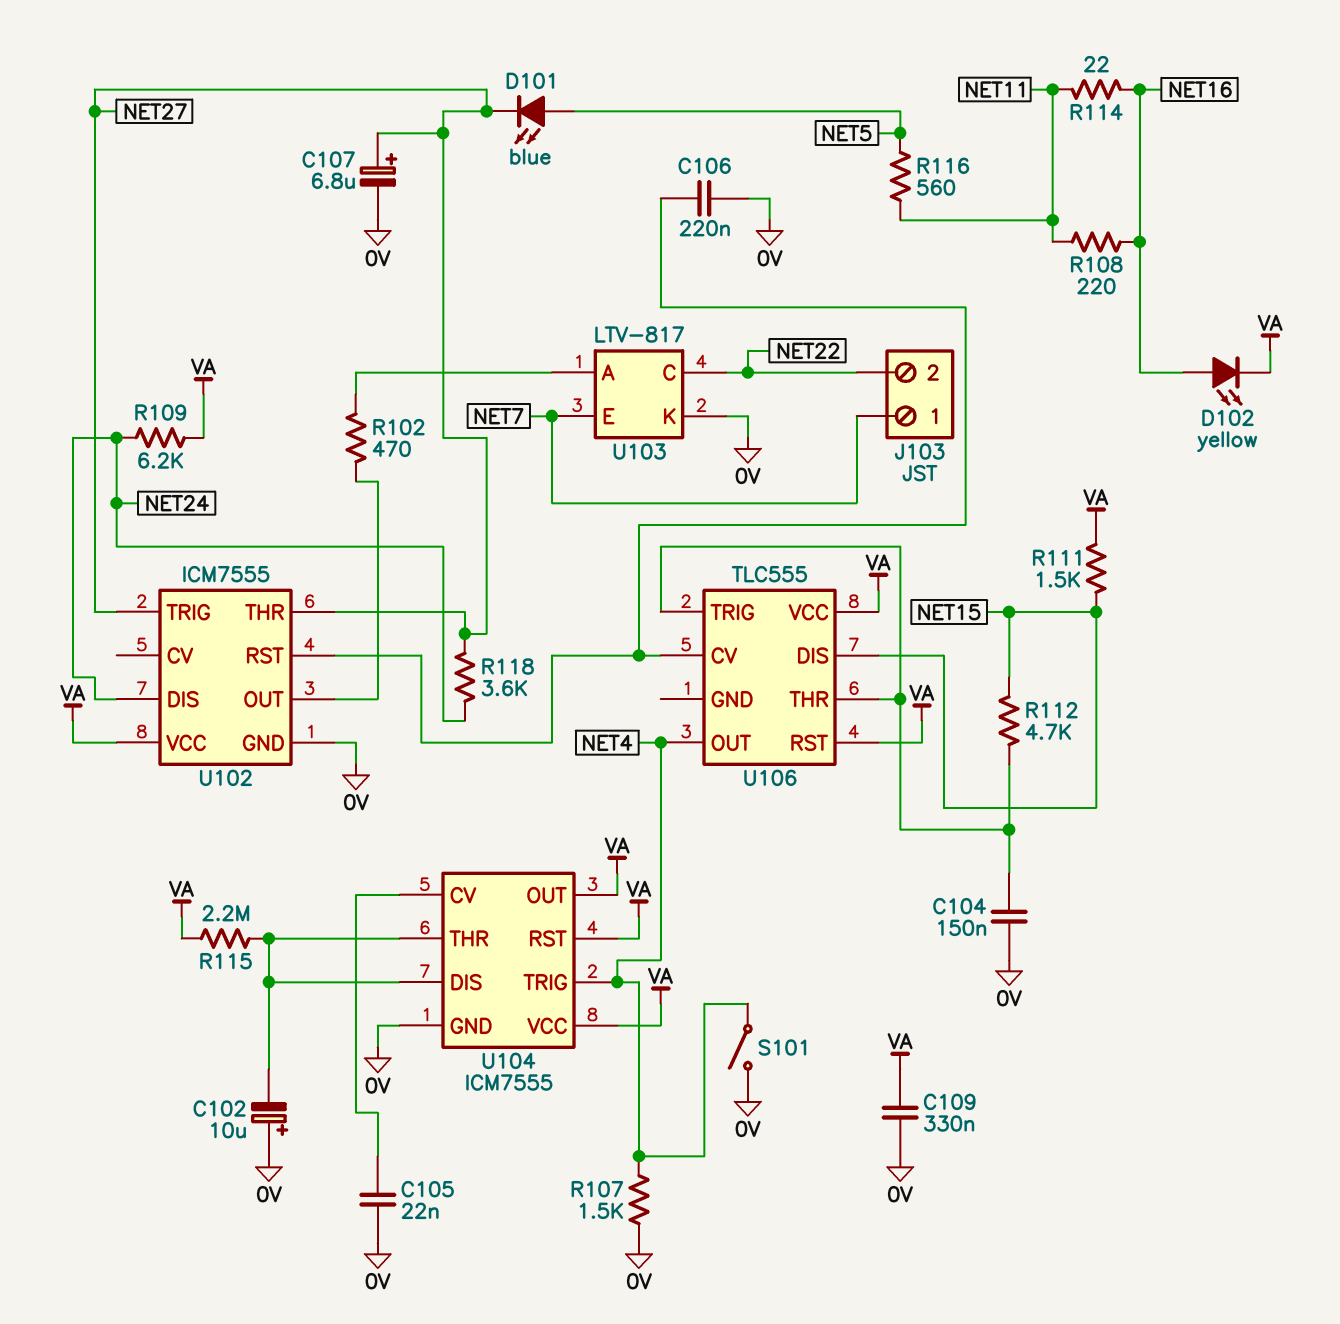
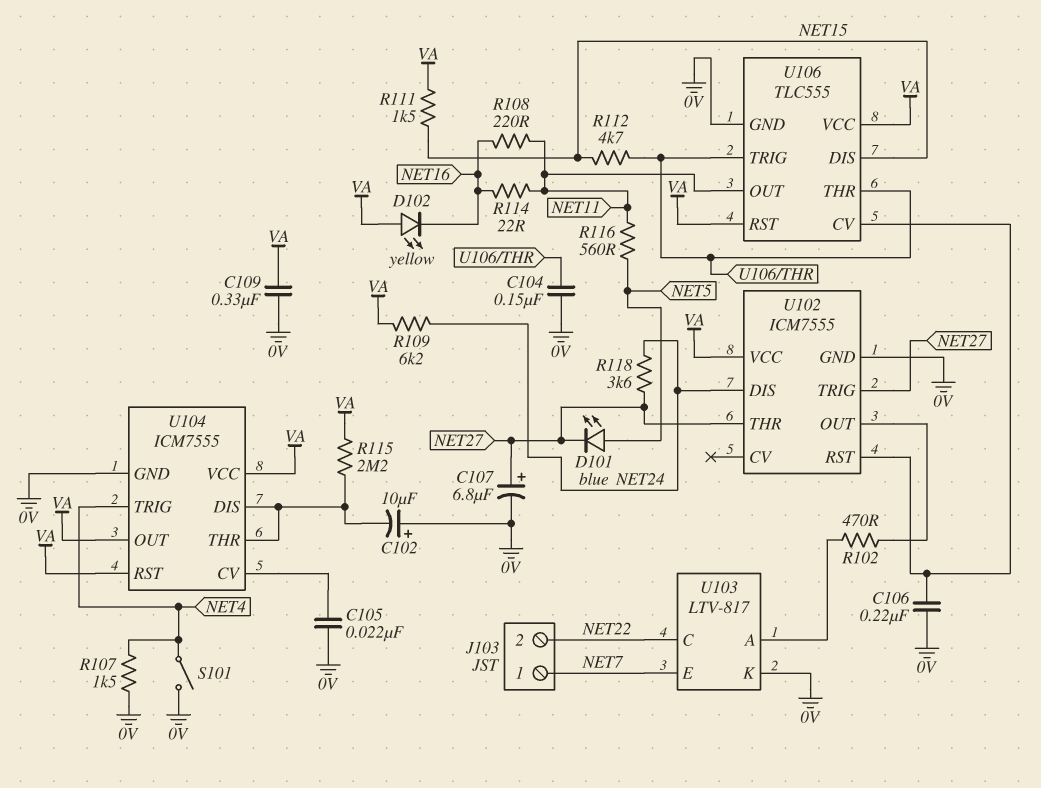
D102: LED yellow (A NET16, K VA) -> LED yellow (A VA, K NET16)
U106 pin GND: none -> 0V
U106 pin OUT: NET4 -> NET11

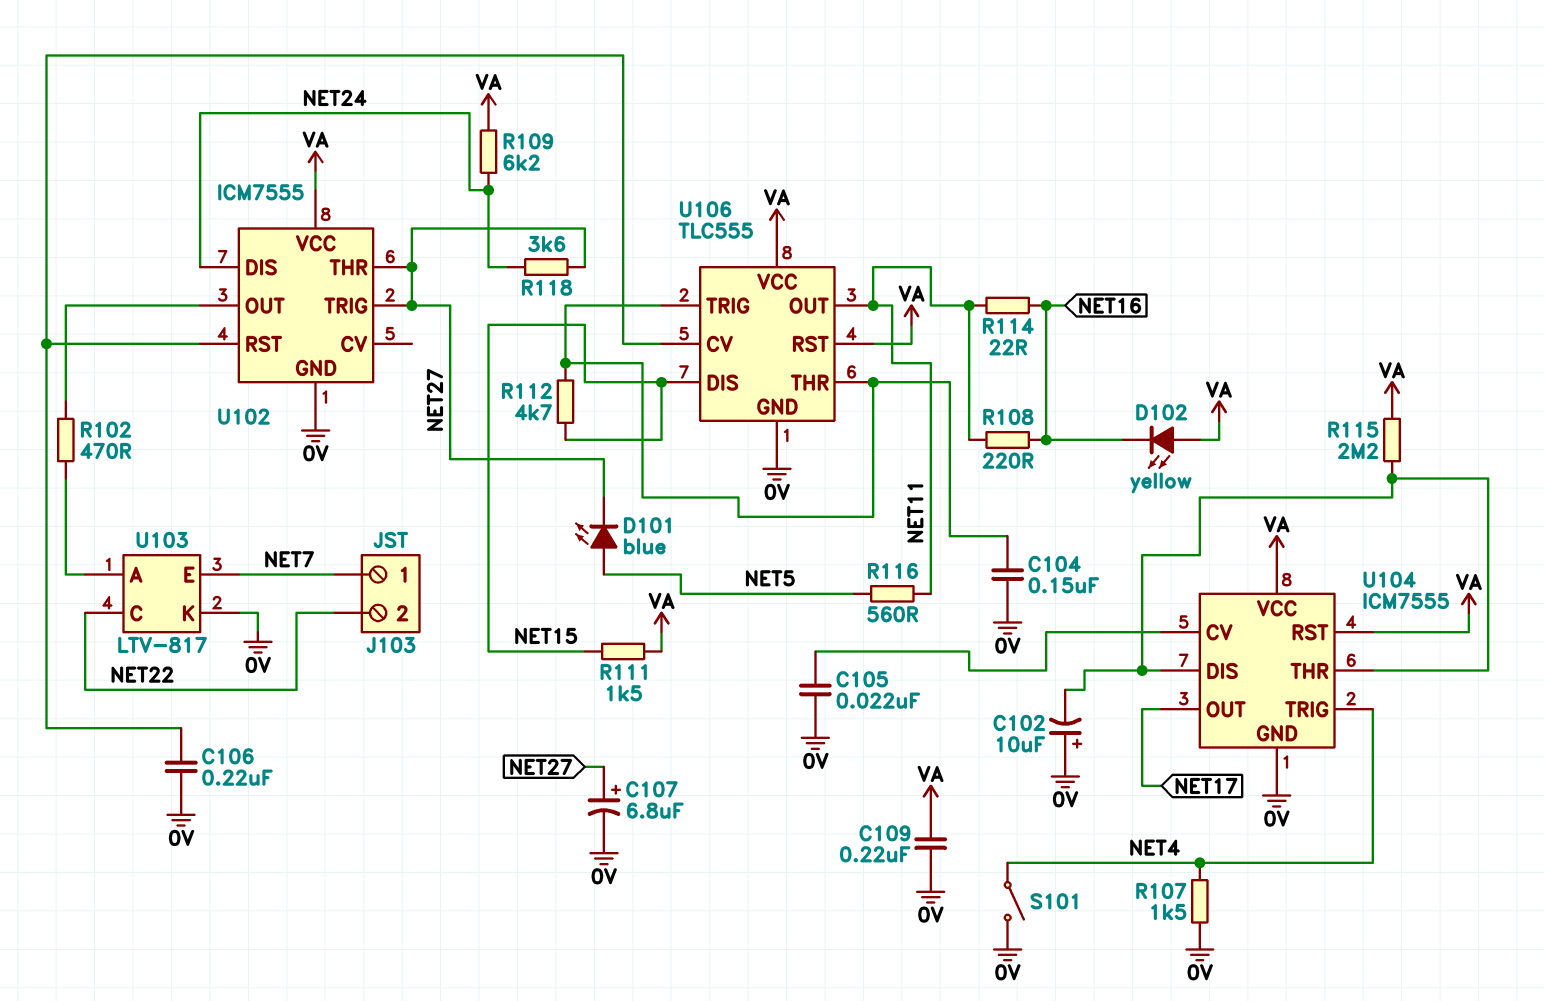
C109: 330nF (0V, VA) -> 220nF (0V, VA)
U104 pin OUT: VA -> NET17

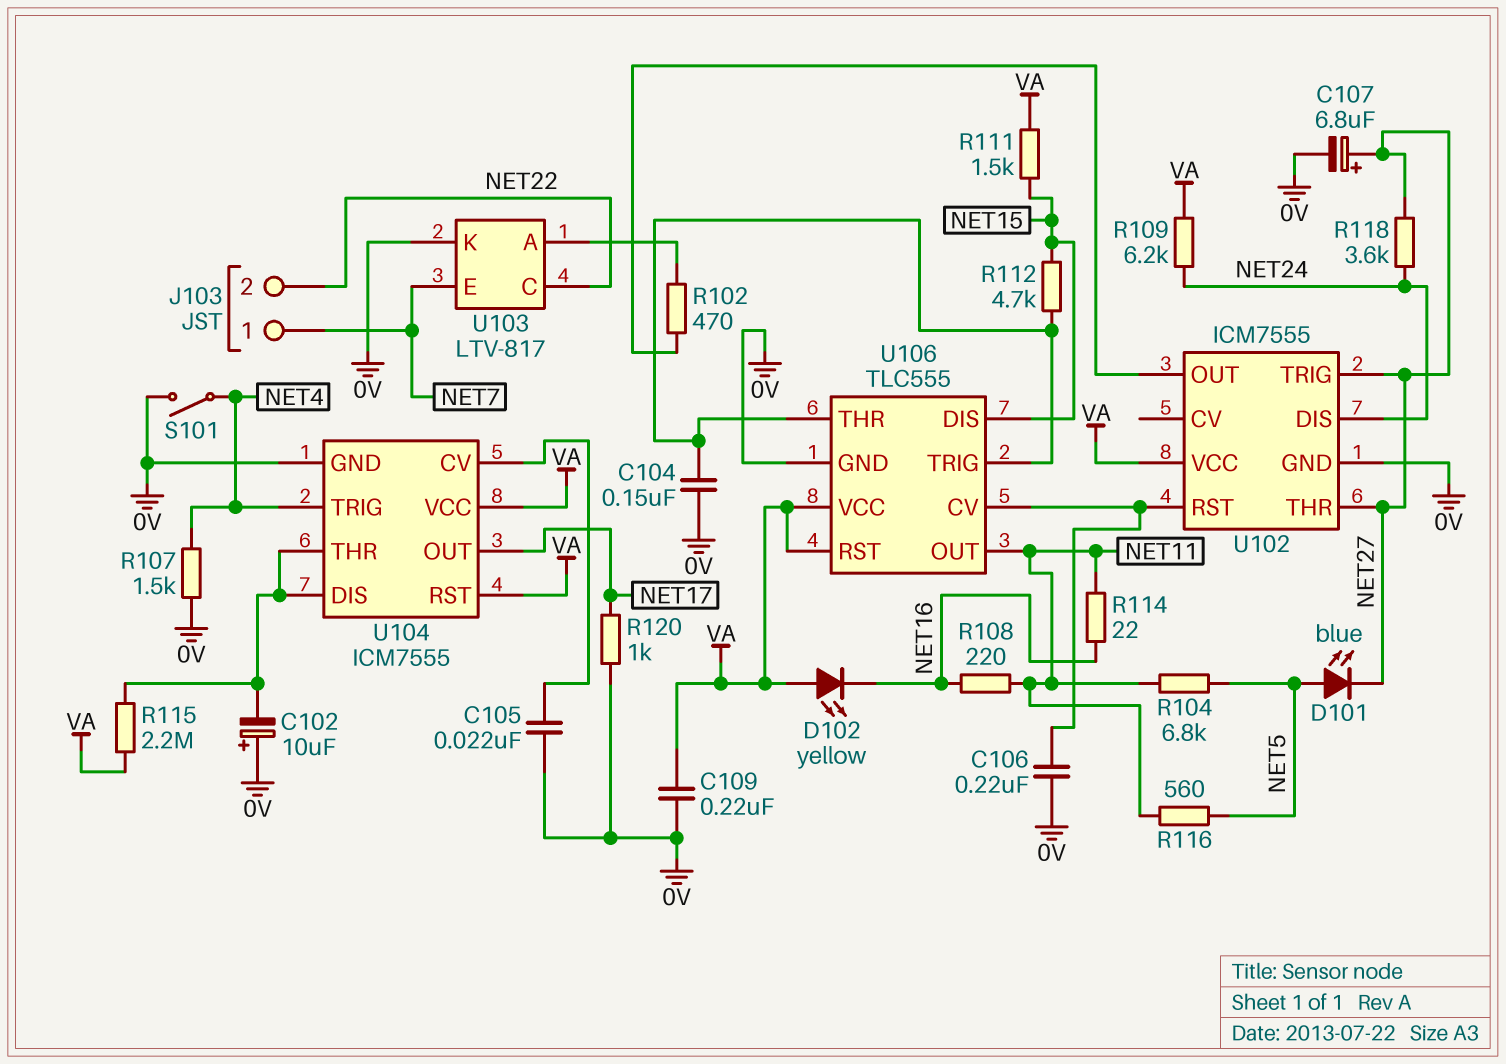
R104: none -> 6.8k (NET5, NET11)
R120: none -> 1k (0V, NET17)

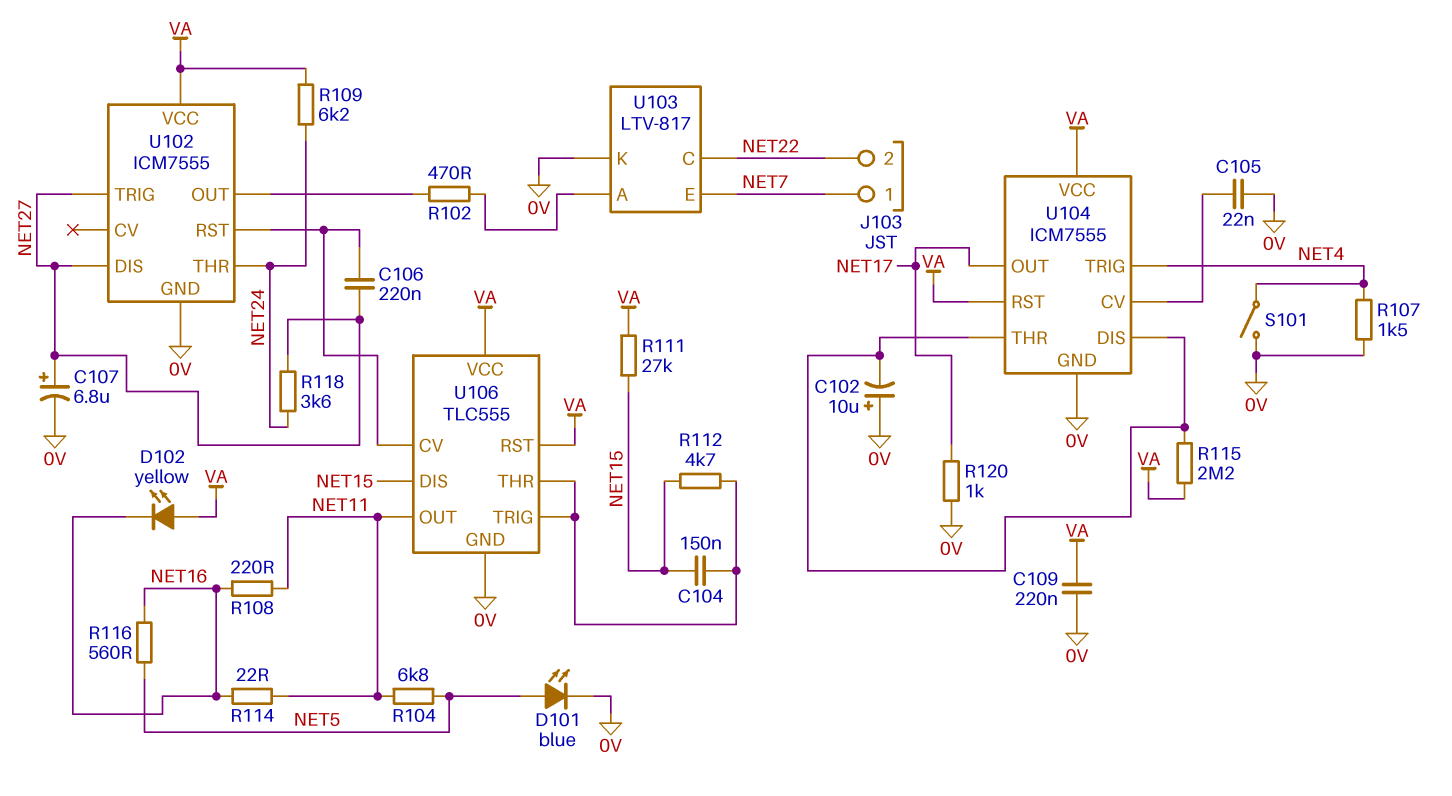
C104: 150nF (0V, U106/THR) -> 150nF (NET15, U106/THR)
C106: 220nF (0V, U102/RST) -> 220nF (NET27, U102/RST)
D101: LED blue (A NET5, K NET27) -> LED blue (A NET5, K 0V)
R111: 1.5k (NET15, VA) -> 27k (NET15, VA)
R116: 560 (NET5, NET11) -> 560 (NET5, NET16)
U102 pin DIS: NET24 -> NET27
U102 pin THR: NET27 -> NET24

